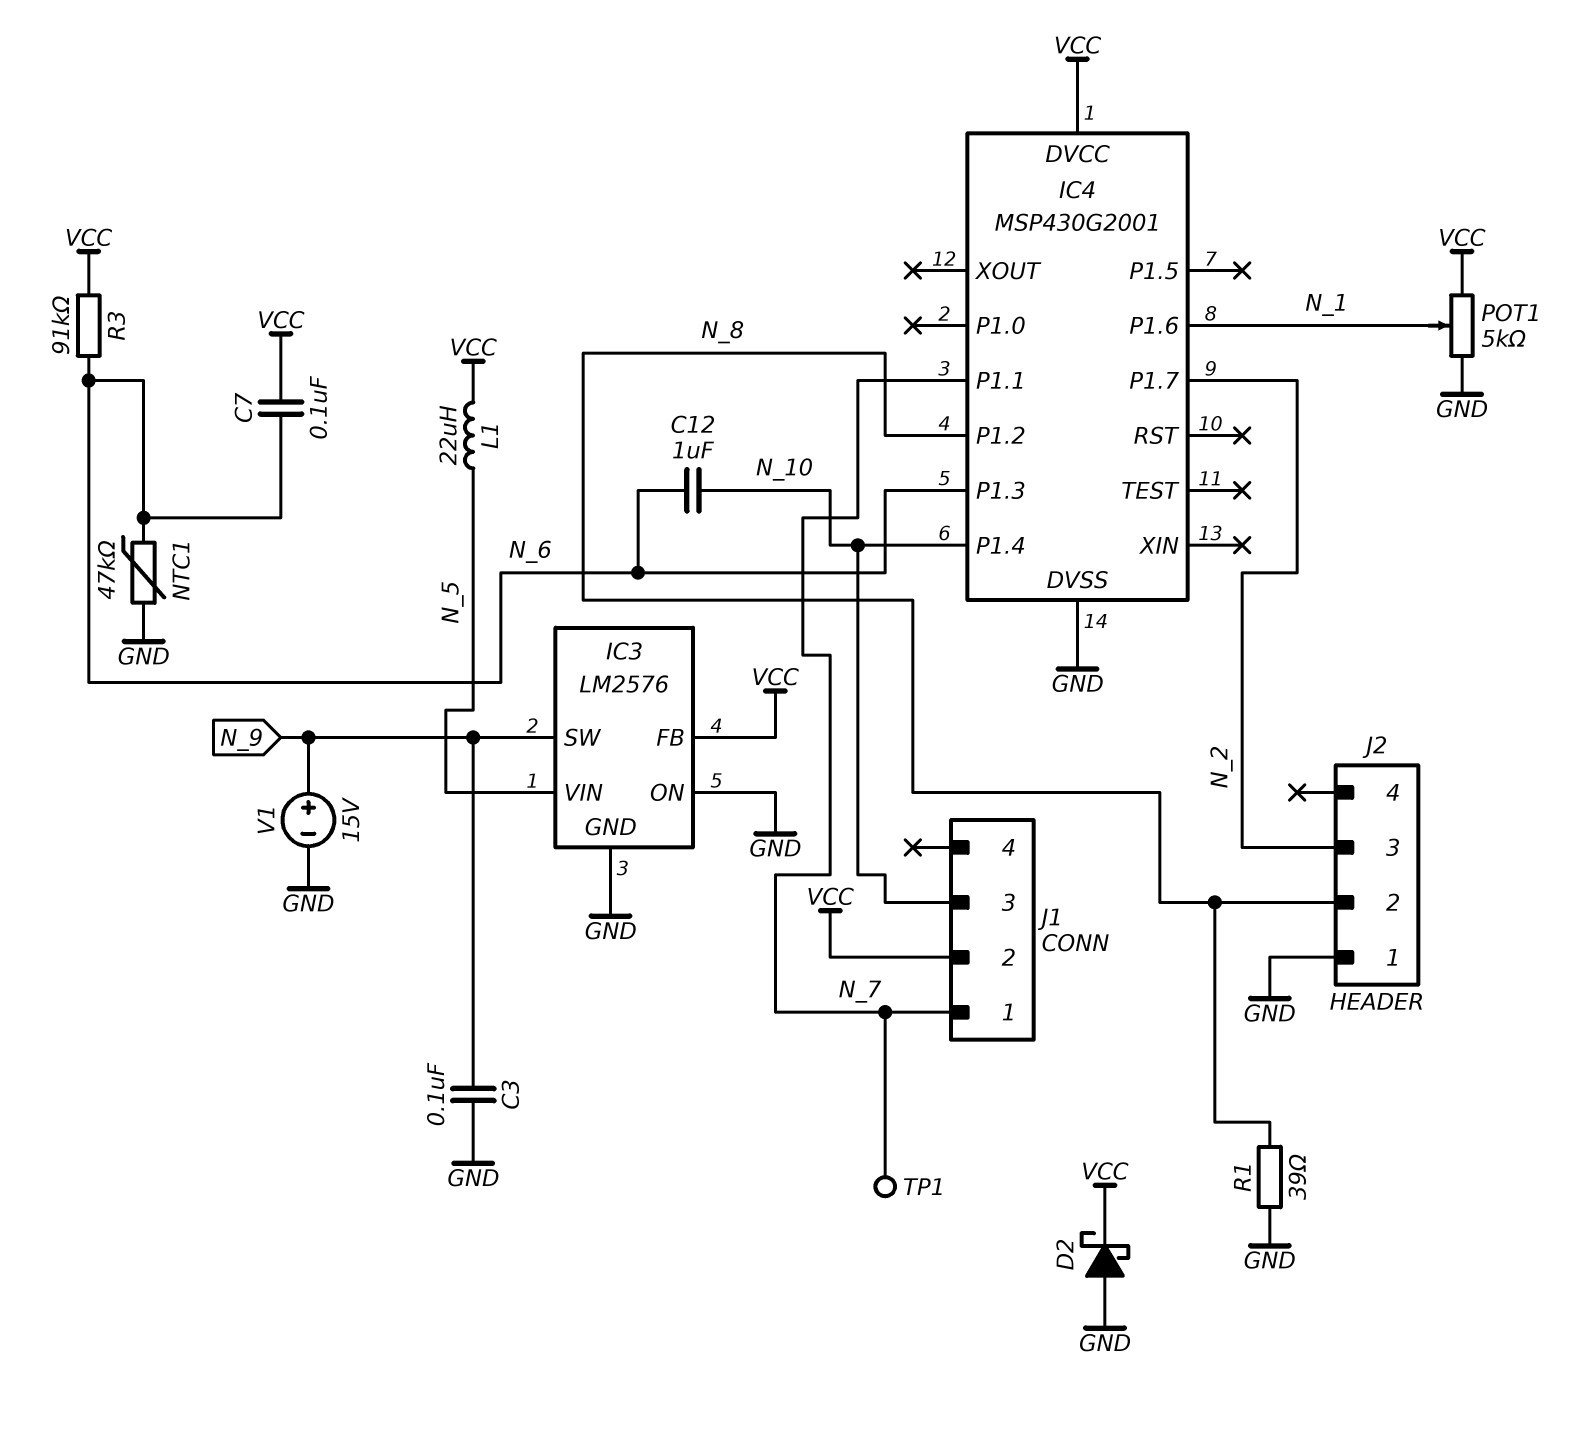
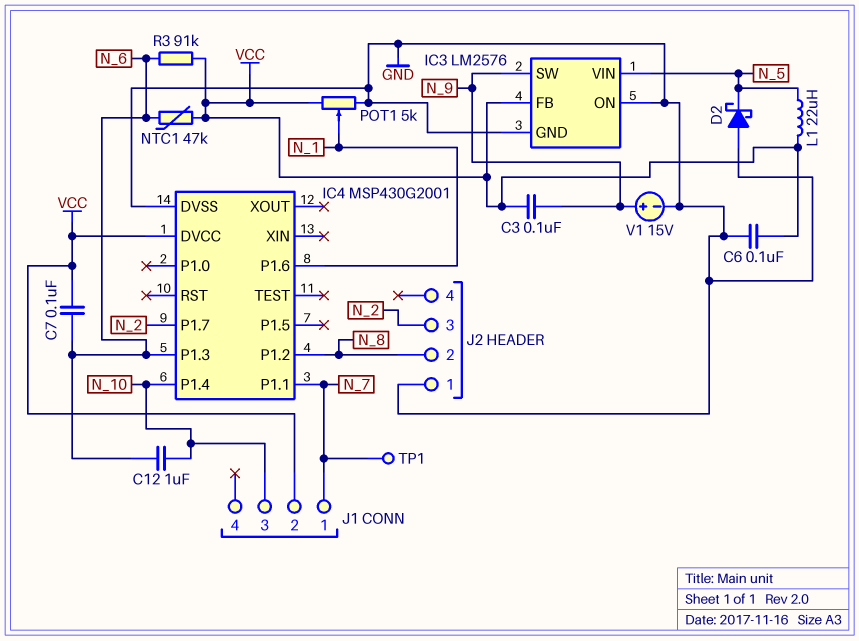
C3: 100nF (GND, N_9) -> 100nF (N_9, VCC)
C6: none -> 100nF (GND, VCC)
D2: schottky (A GND, K VCC) -> schottky (A GND, K N_5)
NTC1: 47k (GND, N_6) -> 47k (N_6, VCC)
R1: 39 (GND, N_8) -> none

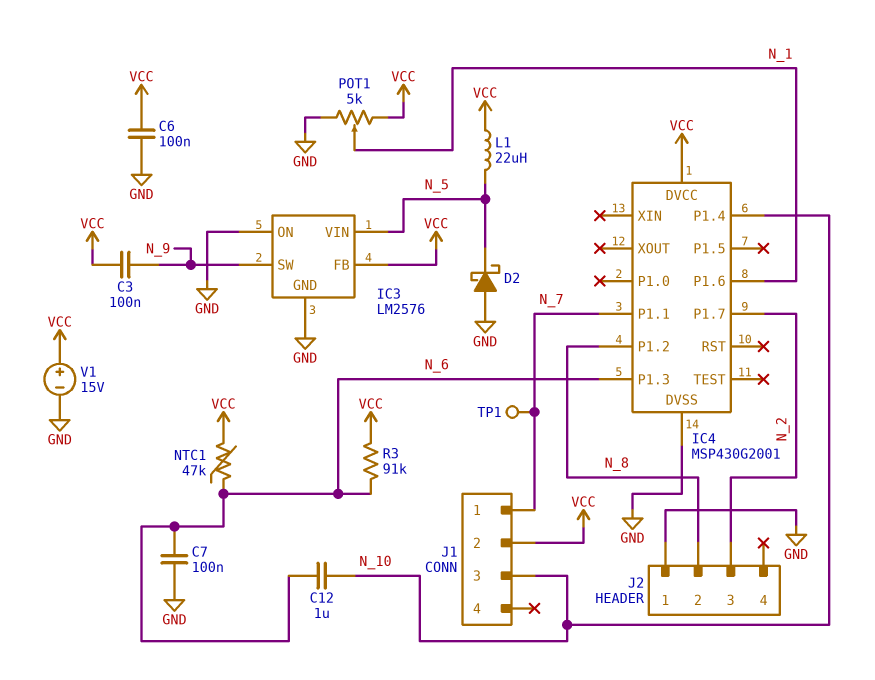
C7: 100nF (N_6, VCC) -> 100nF (GND, N_6)
V1: 15V (plus N_9, minus GND) -> 15V (plus VCC, minus GND)

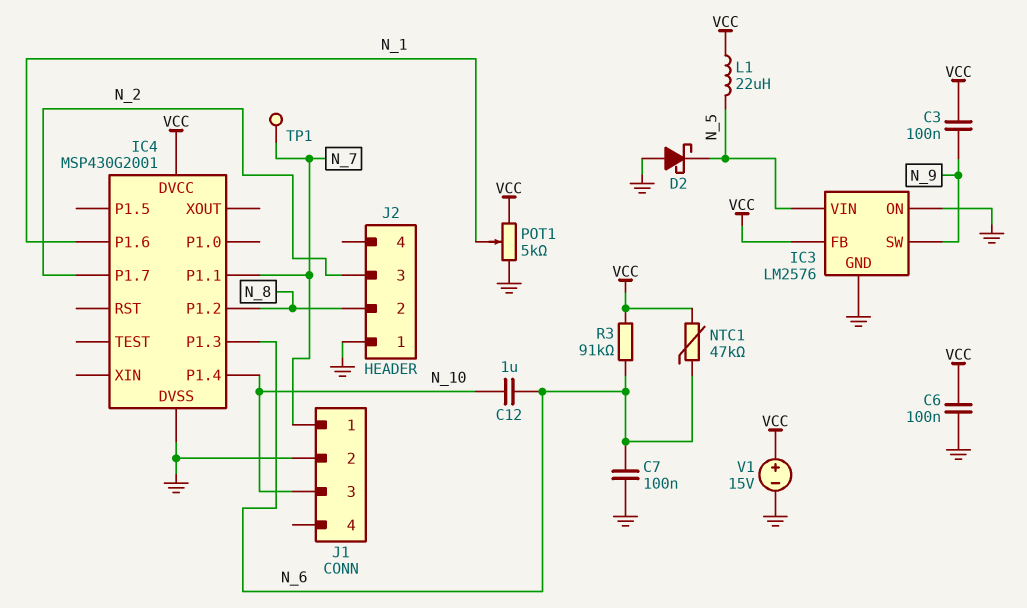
J1 pin 2: VCC -> GND

